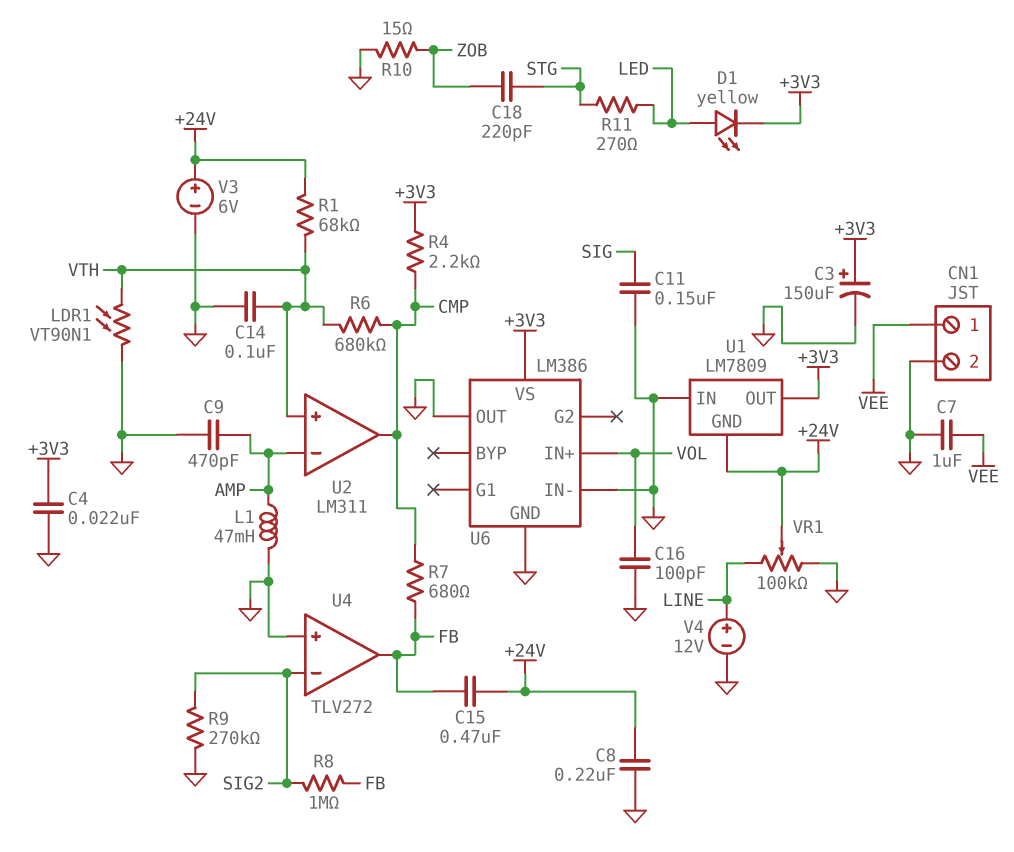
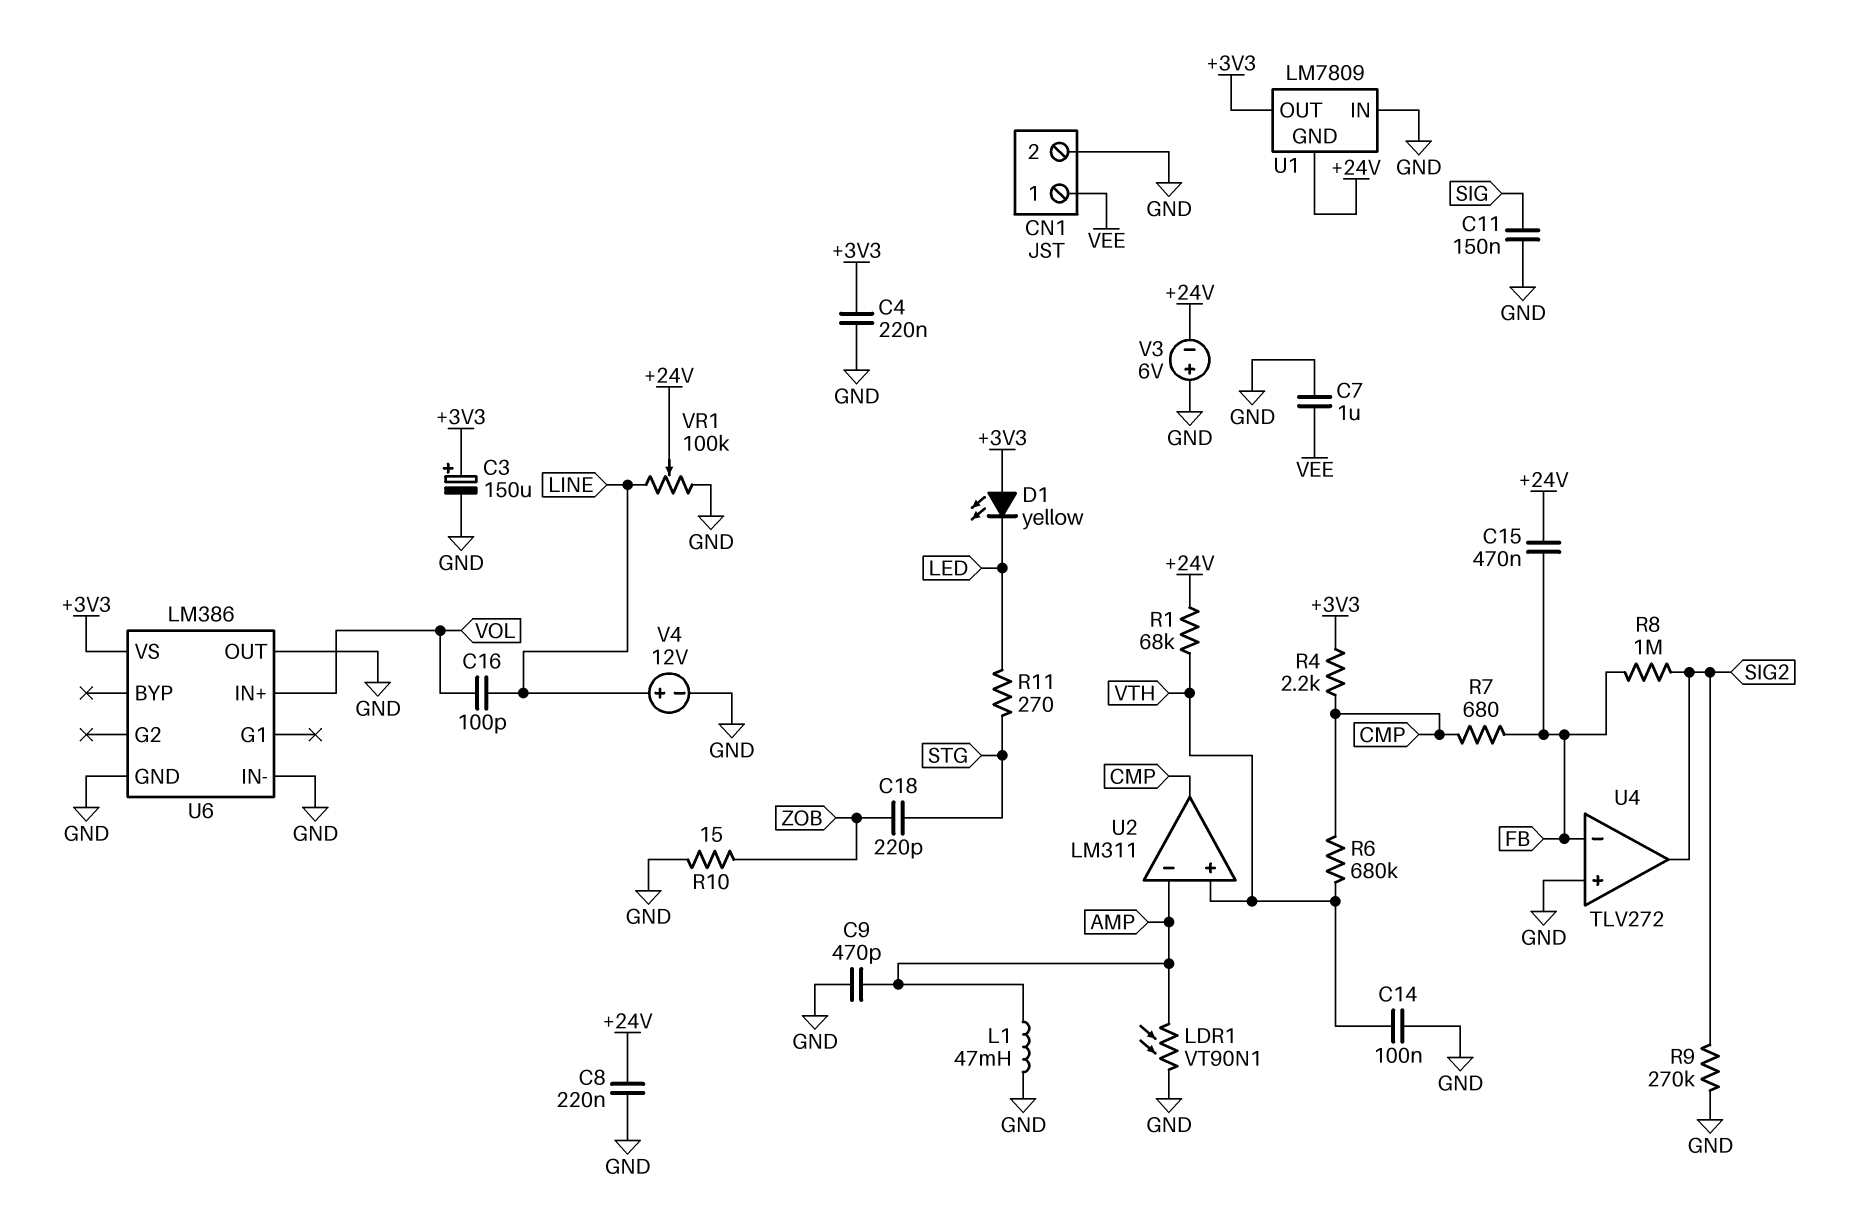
C4: 22nF (+3V3, GND) -> 220nF (+3V3, GND)
C16: 100pF (GND, VOL) -> 100pF (LINE, VOL)
D1: LED yellow (A LED, K +3V3) -> LED yellow (A +3V3, K LED)
LDR1: VT90N1 (GND, VTH) -> VT90N1 (AMP, GND)
U4 pin in-: SIG2 -> FB
U4 pin out: FB -> SIG2
V3: 6V (plus +24V, minus GND) -> 6V (plus GND, minus +24V)

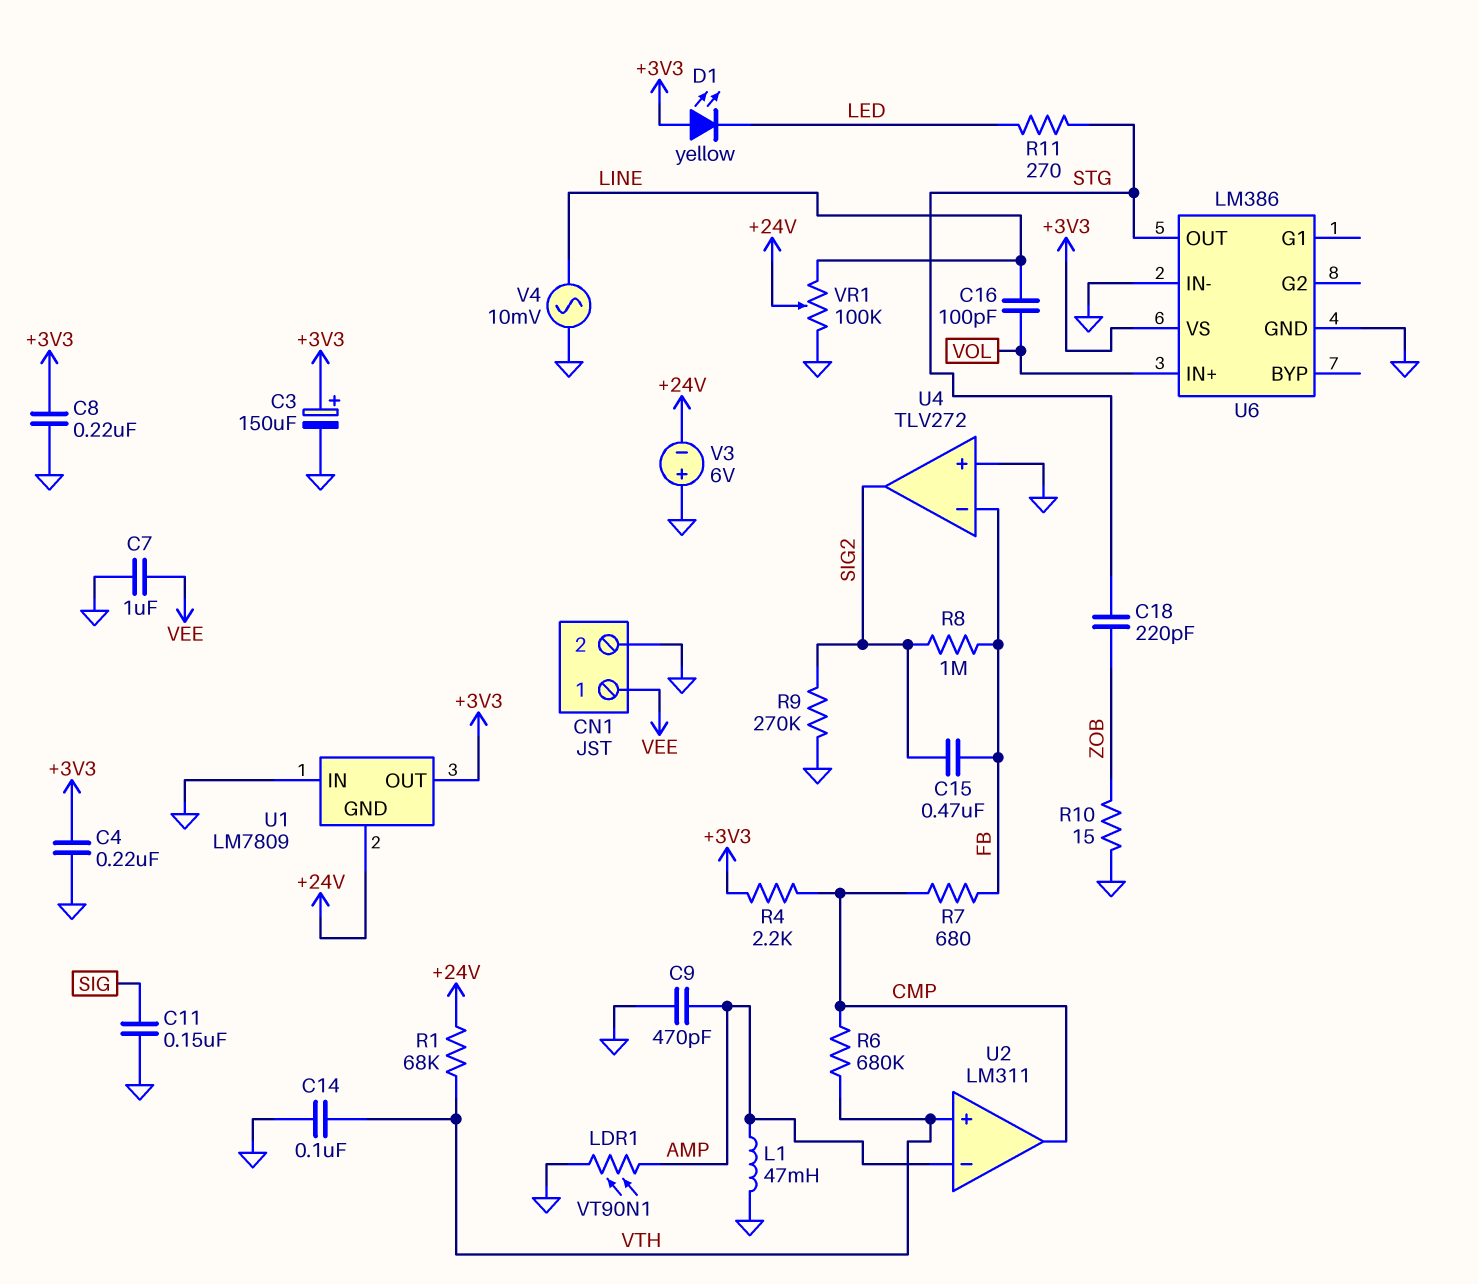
C8: 220nF (+24V, GND) -> 220nF (+3V3, GND)
C15: 470nF (+24V, FB) -> 470nF (FB, SIG2)
U6 pin OUT: GND -> STG
V4: 12V (plus LINE, minus GND) -> AC 10mV (GND, LINE)

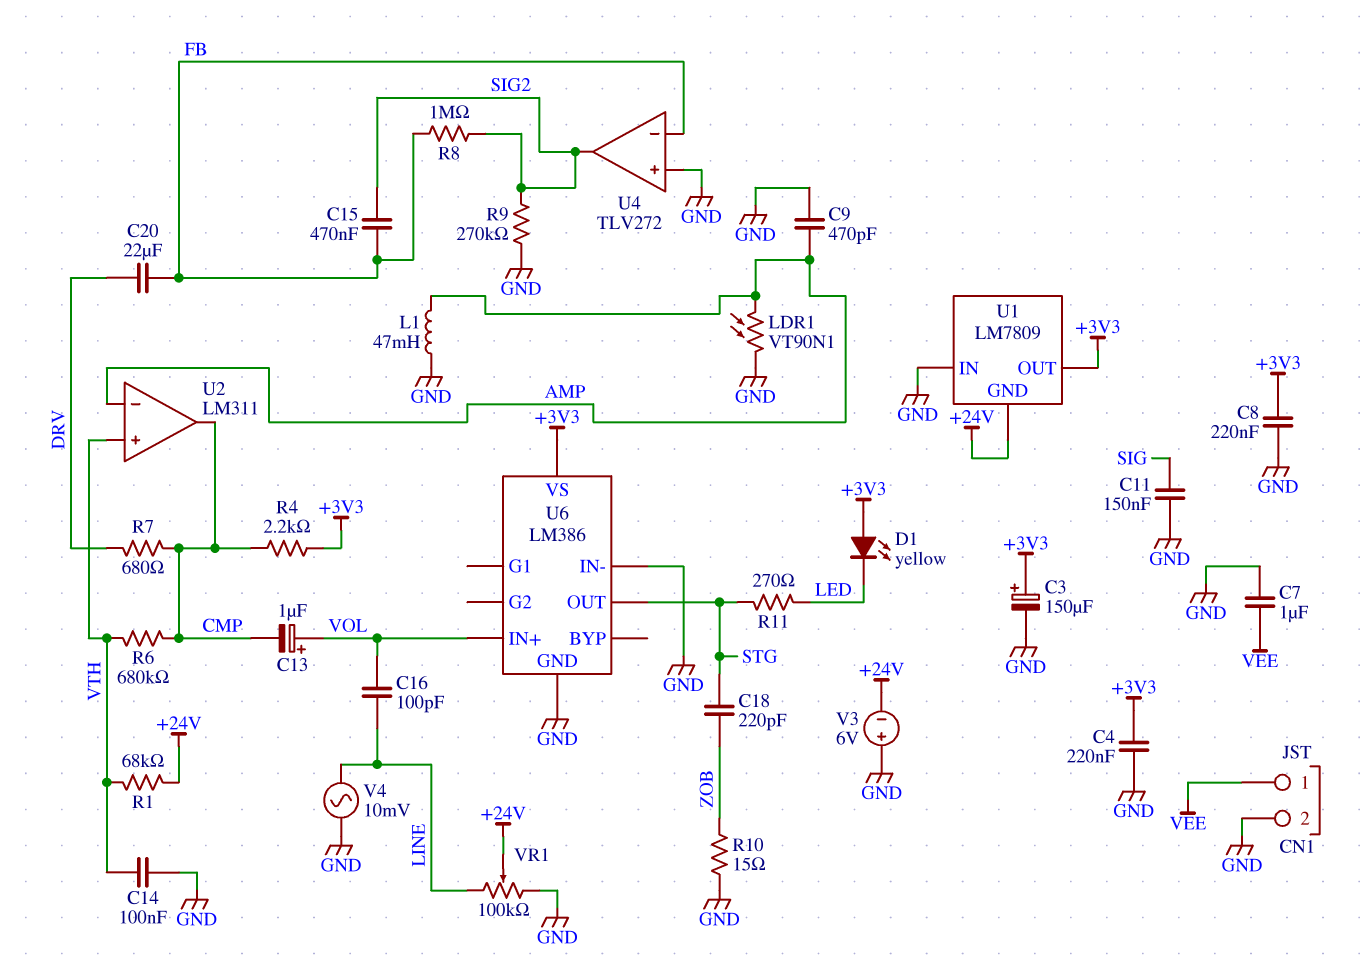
C13: none -> 1uF (plus VOL, minus CMP)
C20: none -> 22uF (DRV, FB)
R7: 680 (CMP, FB) -> 680 (CMP, DRV)

